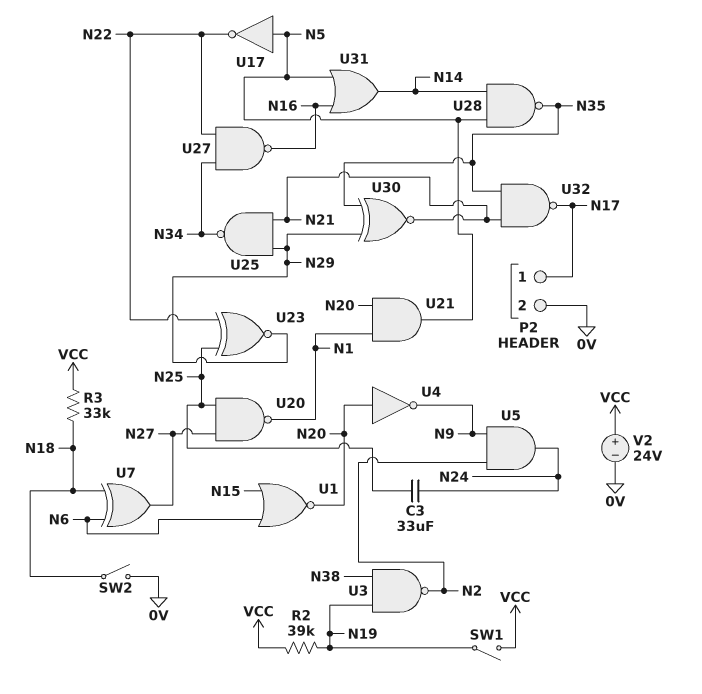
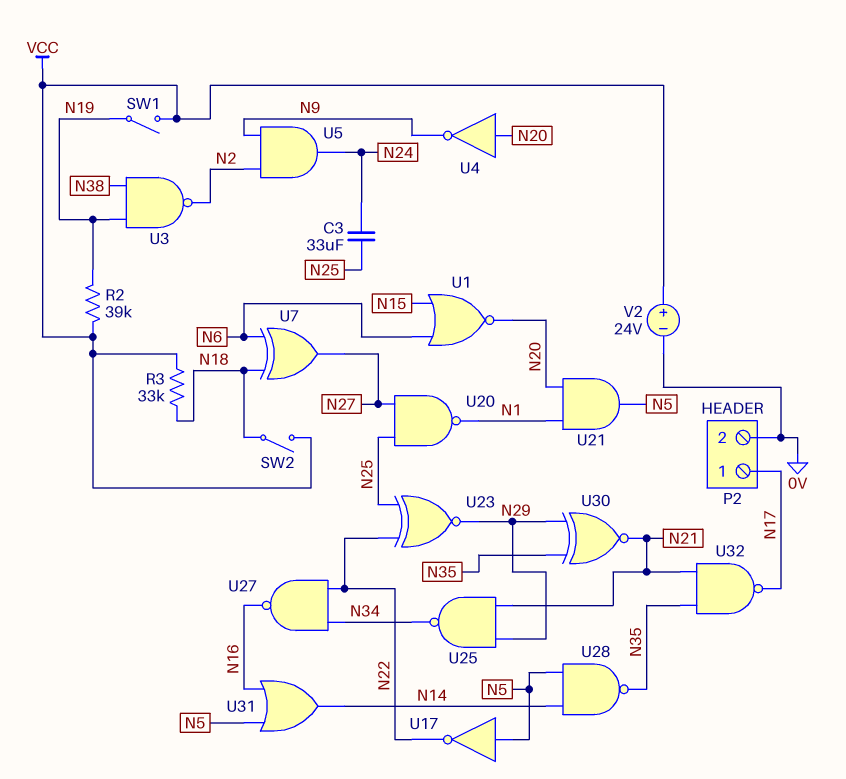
SW2: switch (0V, N18) -> switch (N18, VCC)

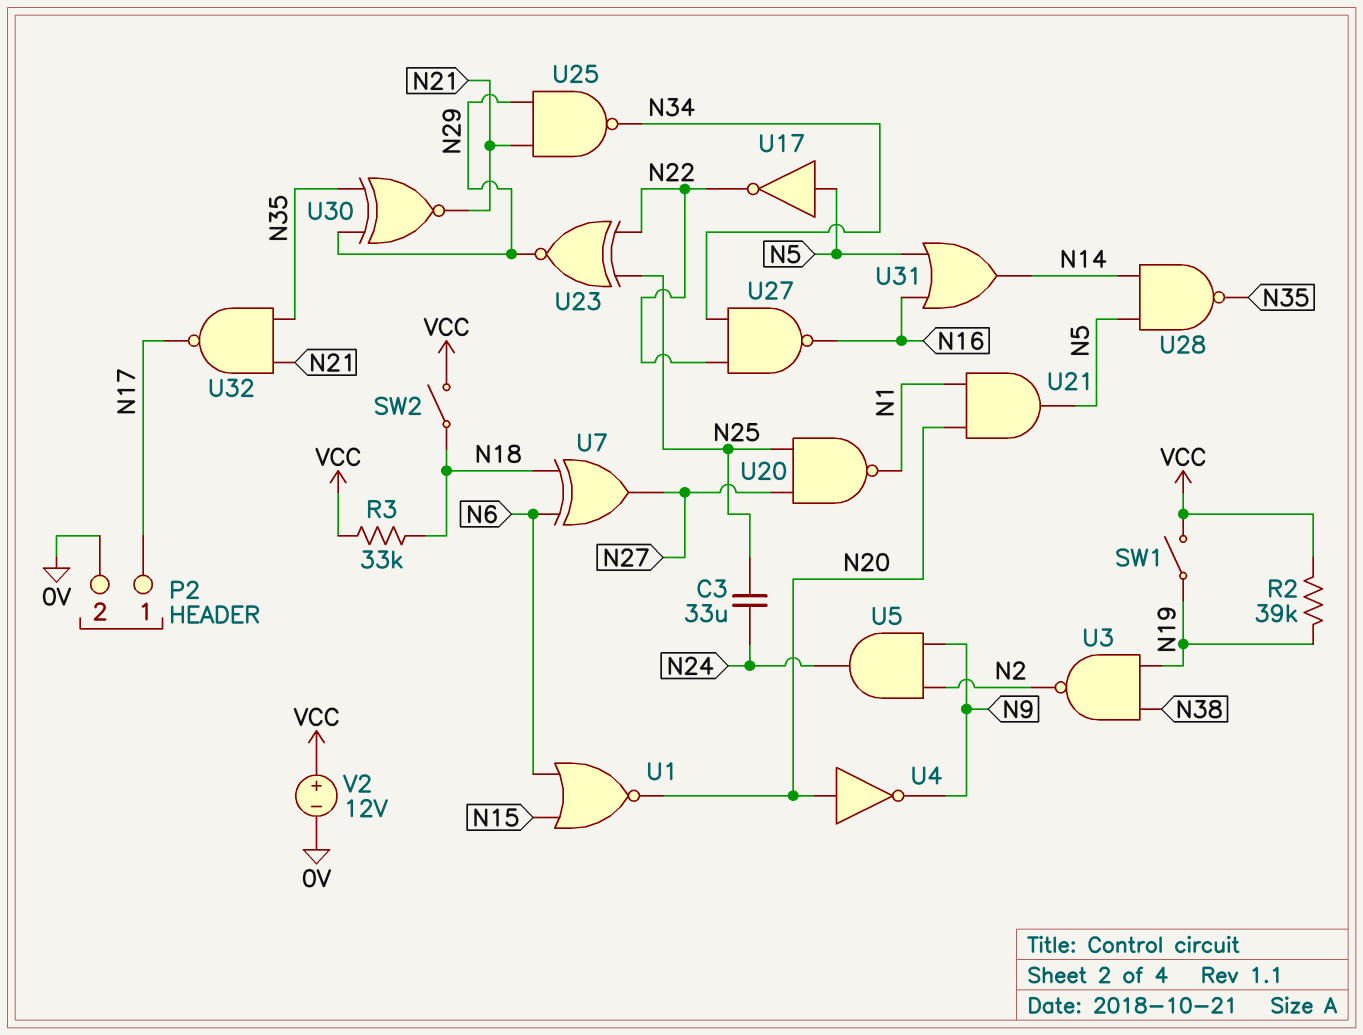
V2: 24V (plus VCC, minus 0V) -> 12V (plus VCC, minus 0V)

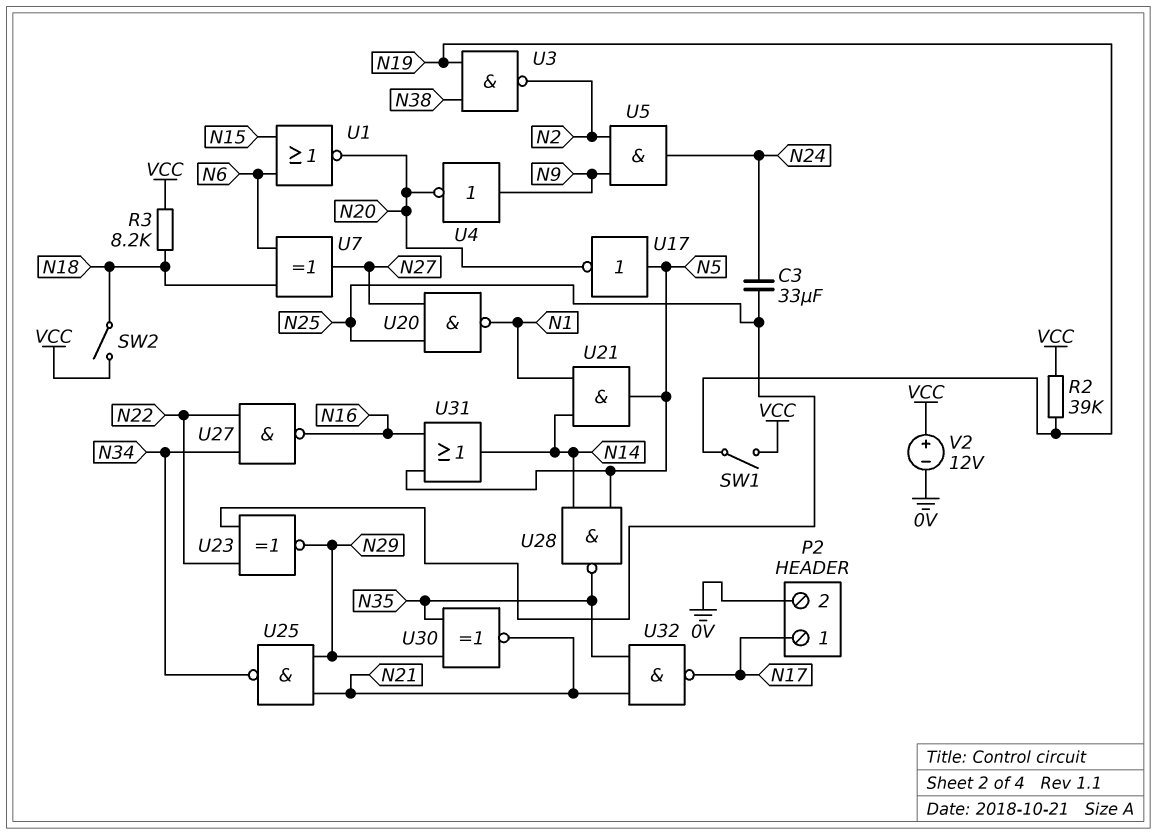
R3: 33k (N18, VCC) -> 8.2k (N18, VCC)
U4: NOT (in N20, out N9) -> NOT (in N9, out N20)
U17: NOT (in N5, out N22) -> NOT (in N5, out N20)
U21: AND (in N1, in N20, out N5) -> AND (in N1, in N14, out N5)

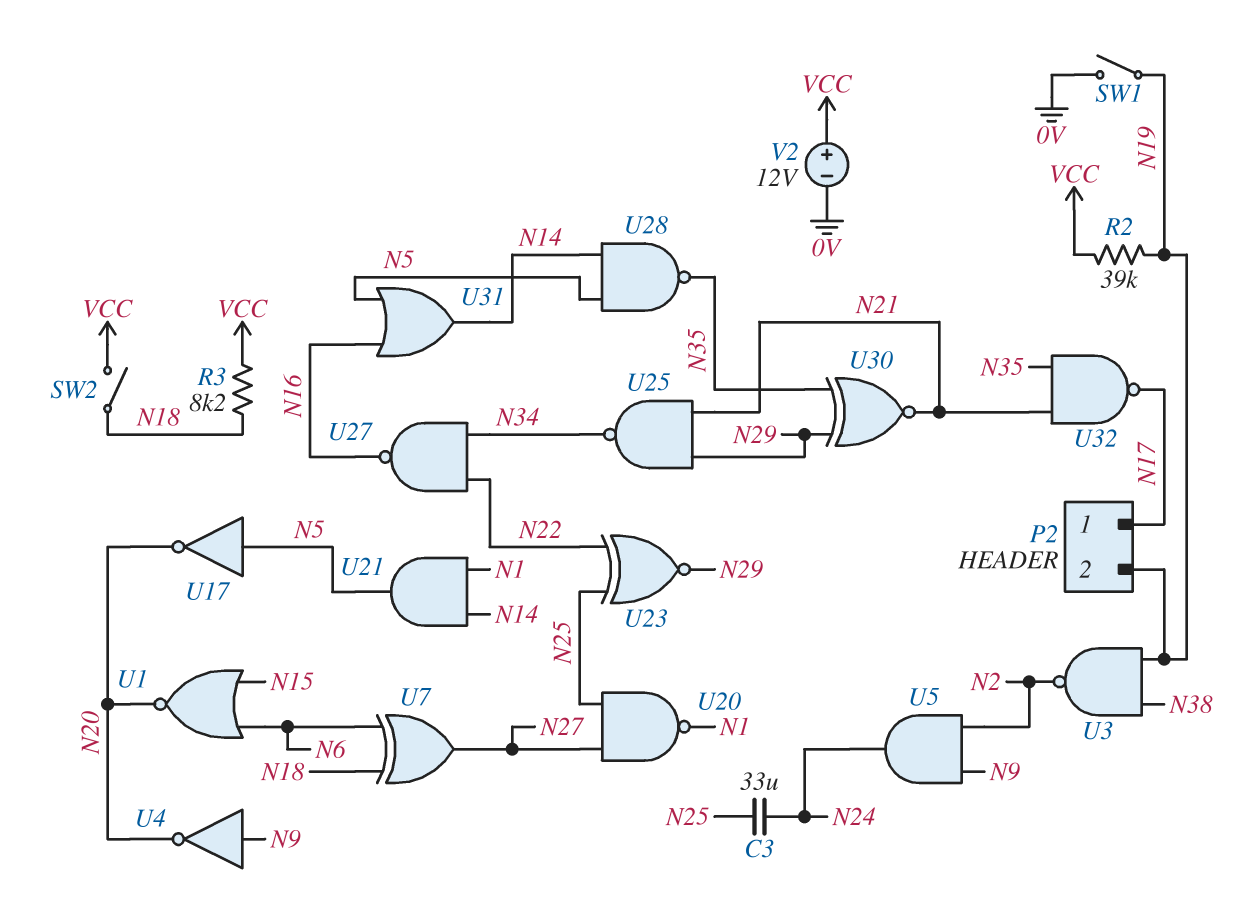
P2 pin 2: 0V -> N19
SW1: switch (N19, VCC) -> switch (0V, N19)

